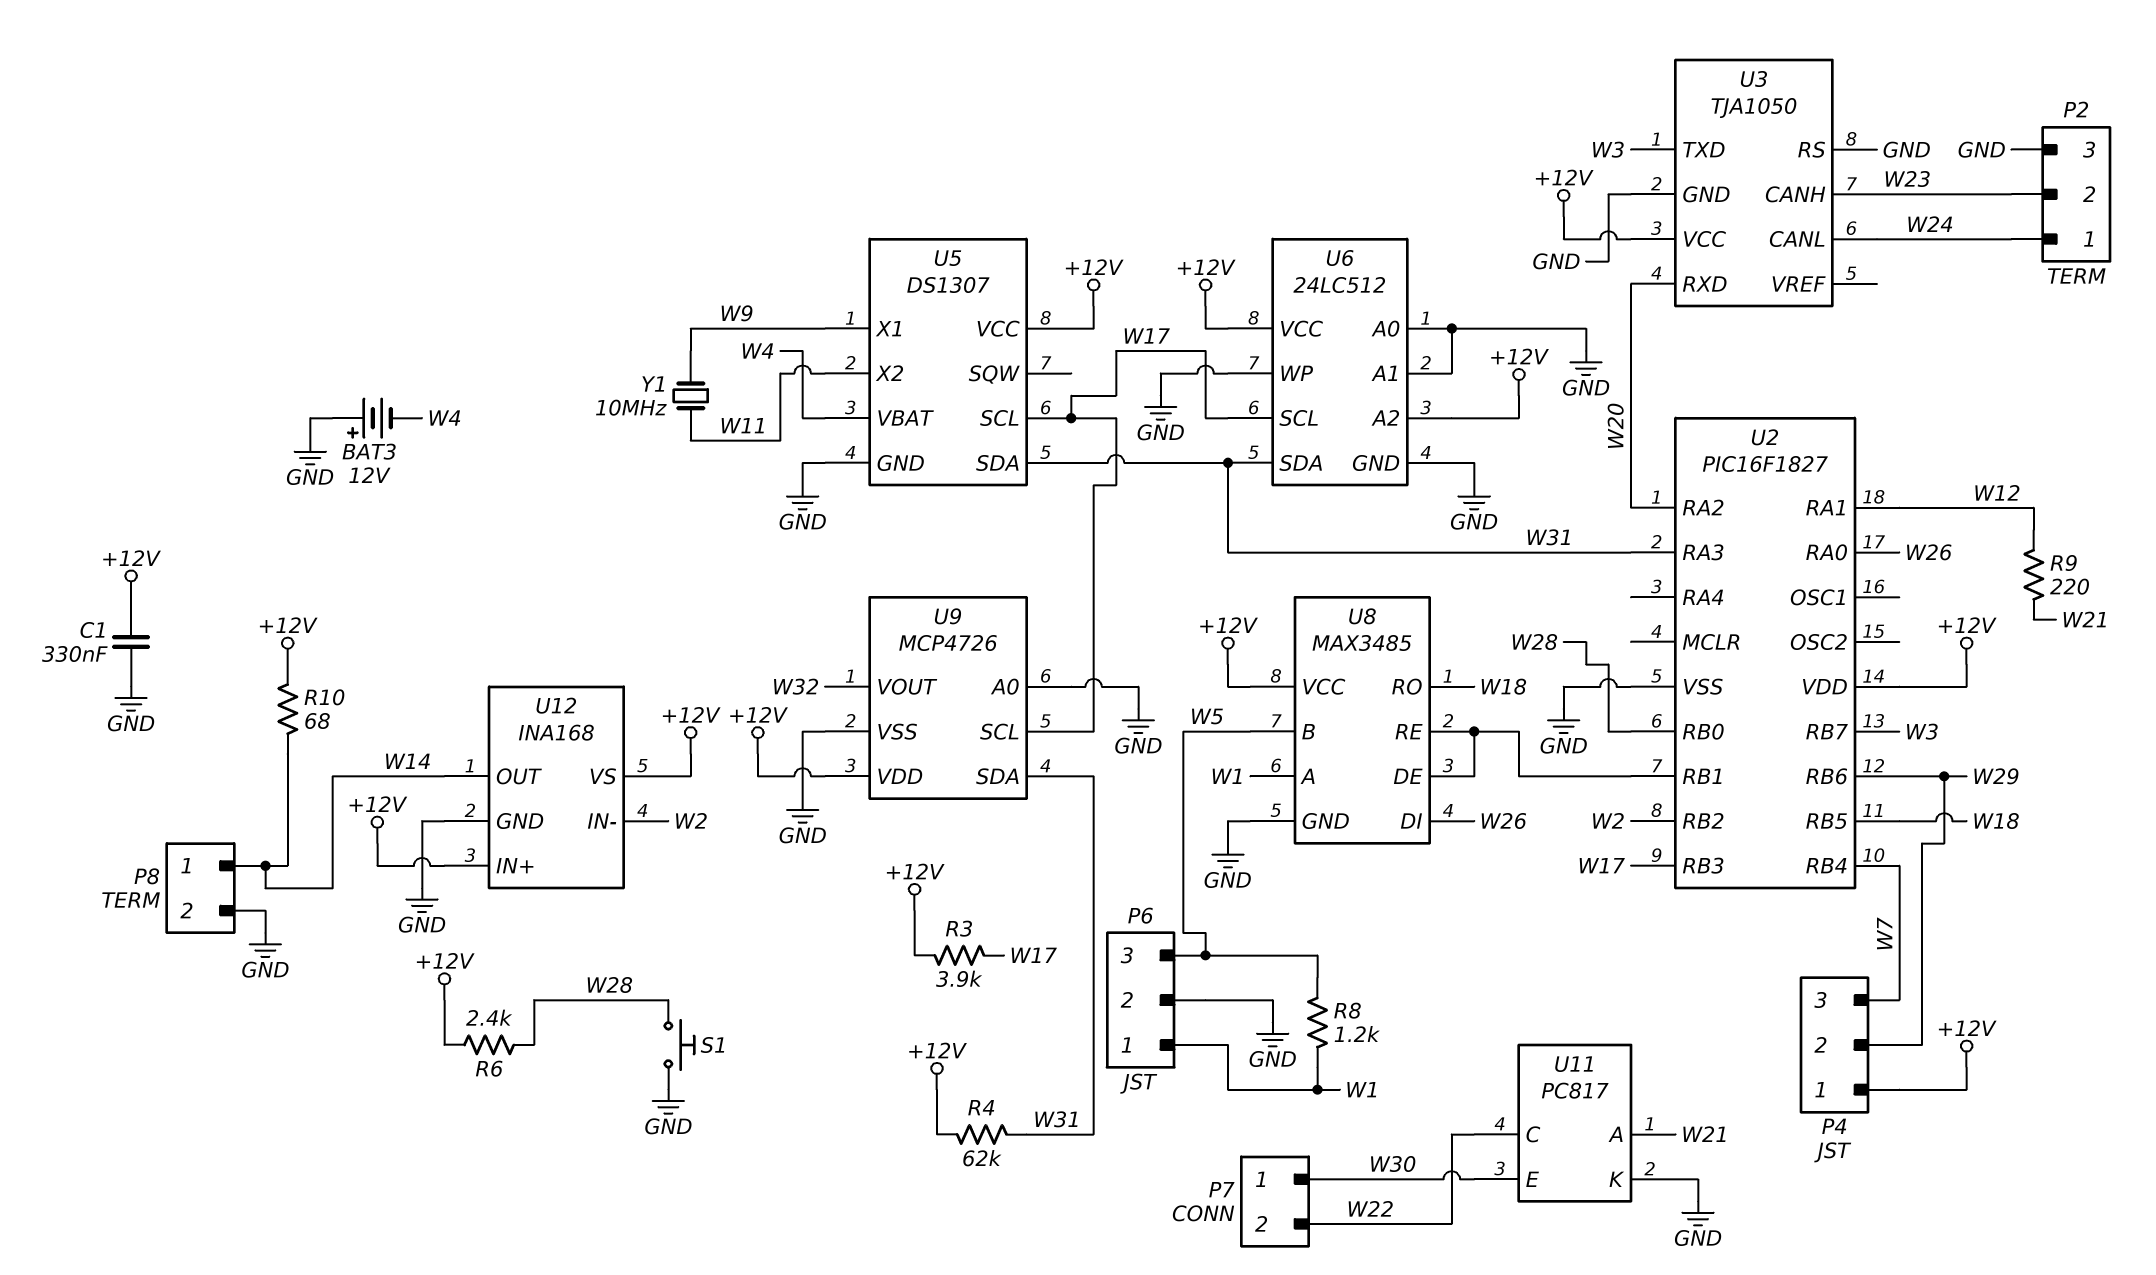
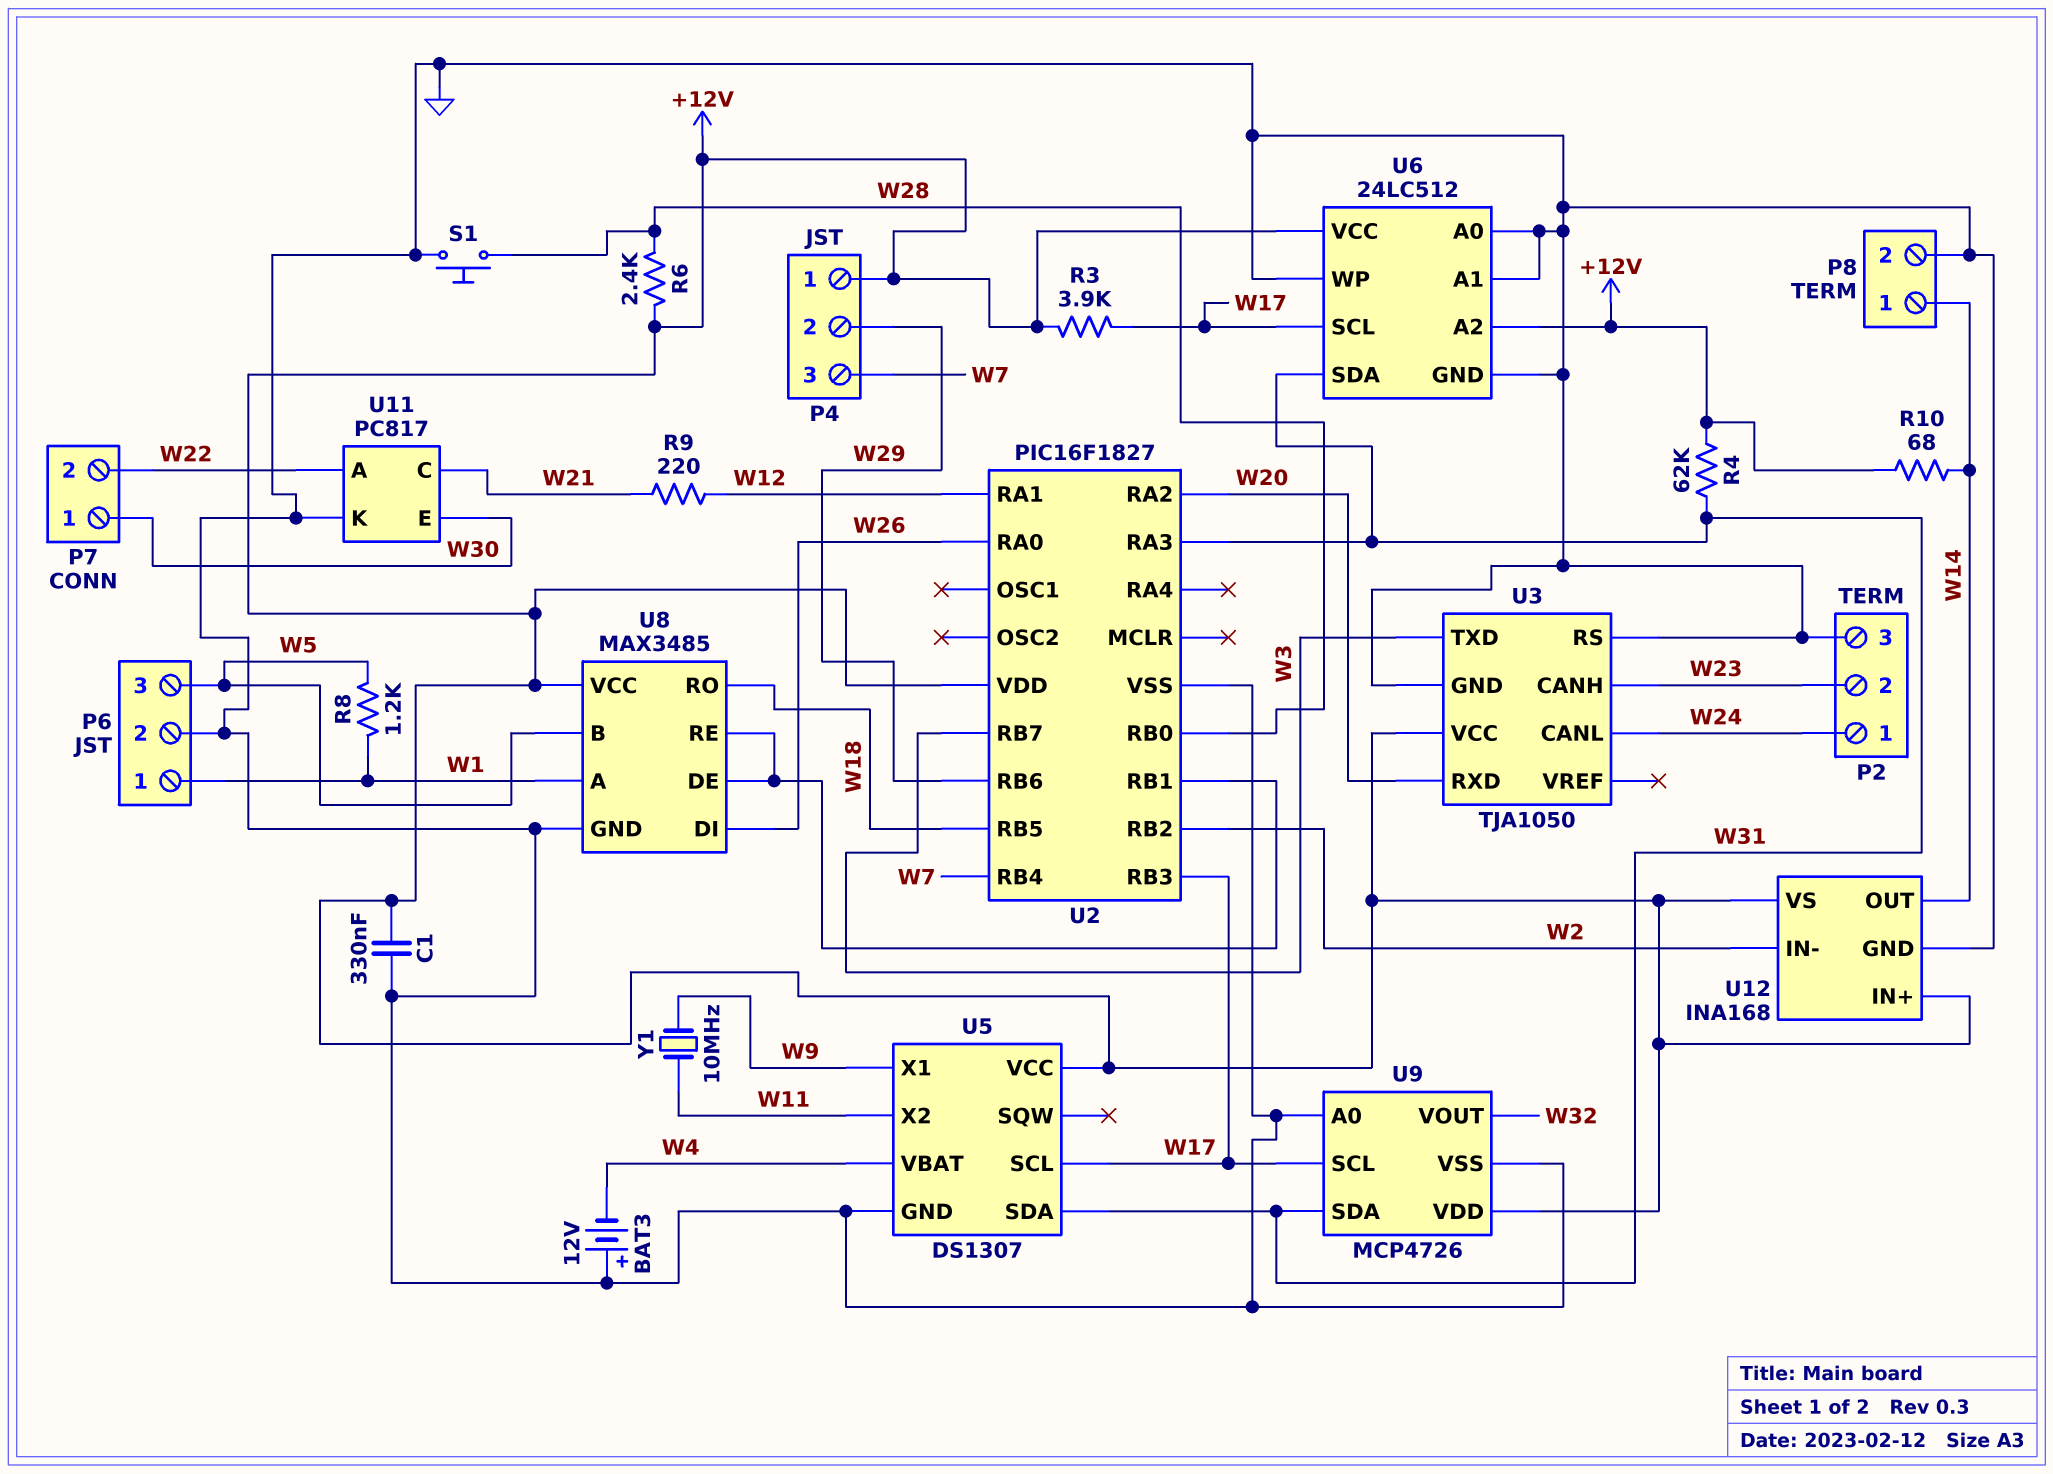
U11 pin A: W21 -> W22
U11 pin C: W22 -> W21

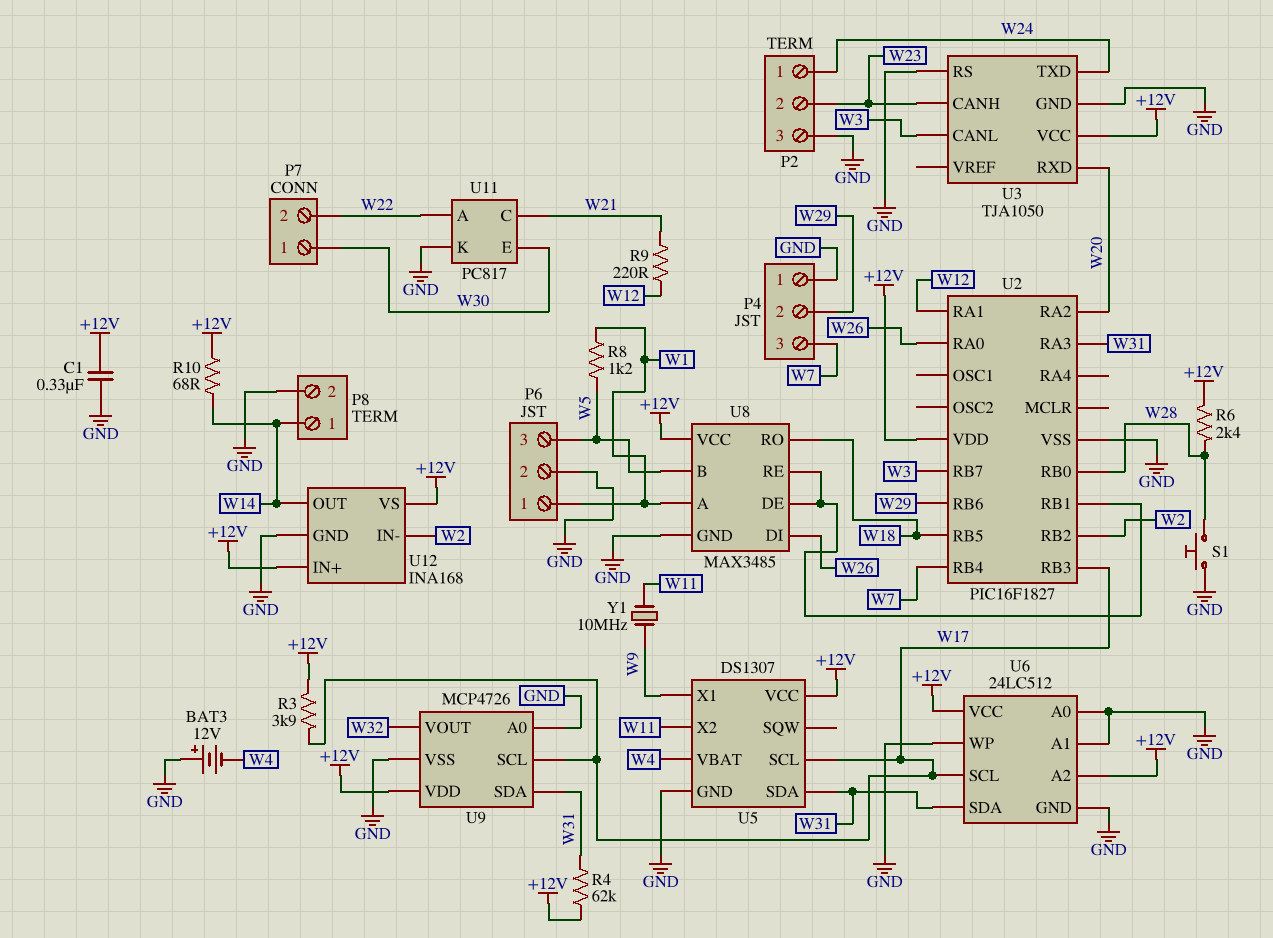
P4 pin 1: +12V -> GND
U3 pin CANL: W24 -> W3
U3 pin TXD: W3 -> W24

